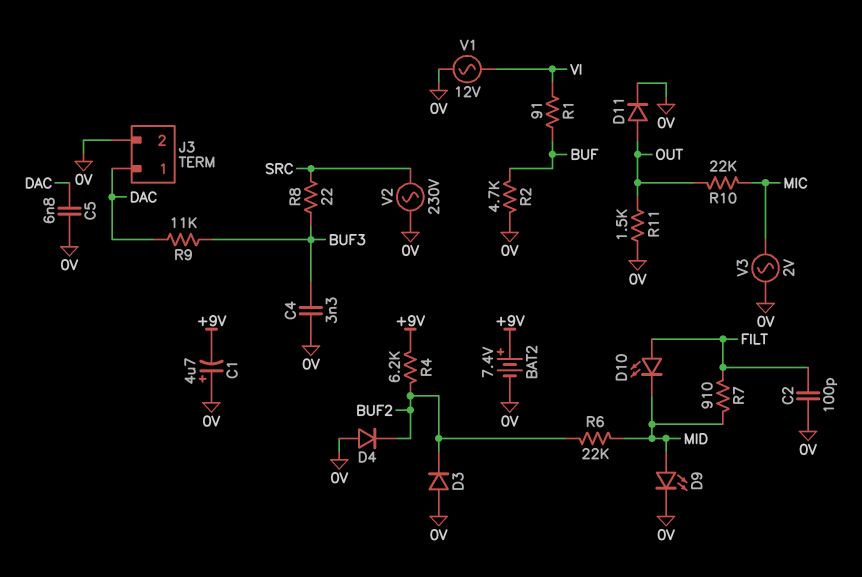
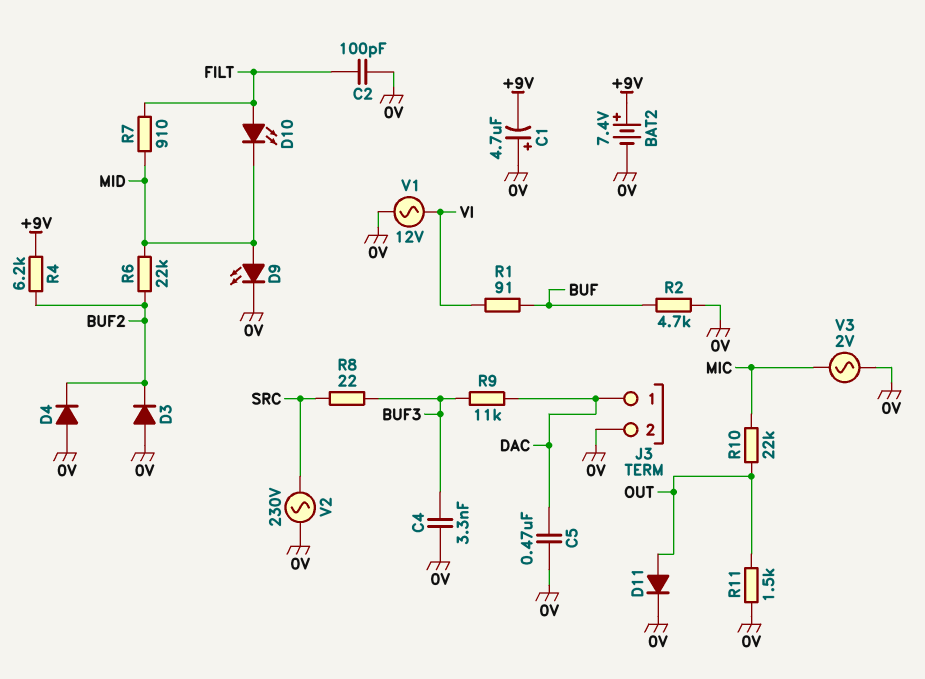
C5: 6.8nF (0V, DAC) -> 470nF (0V, DAC)

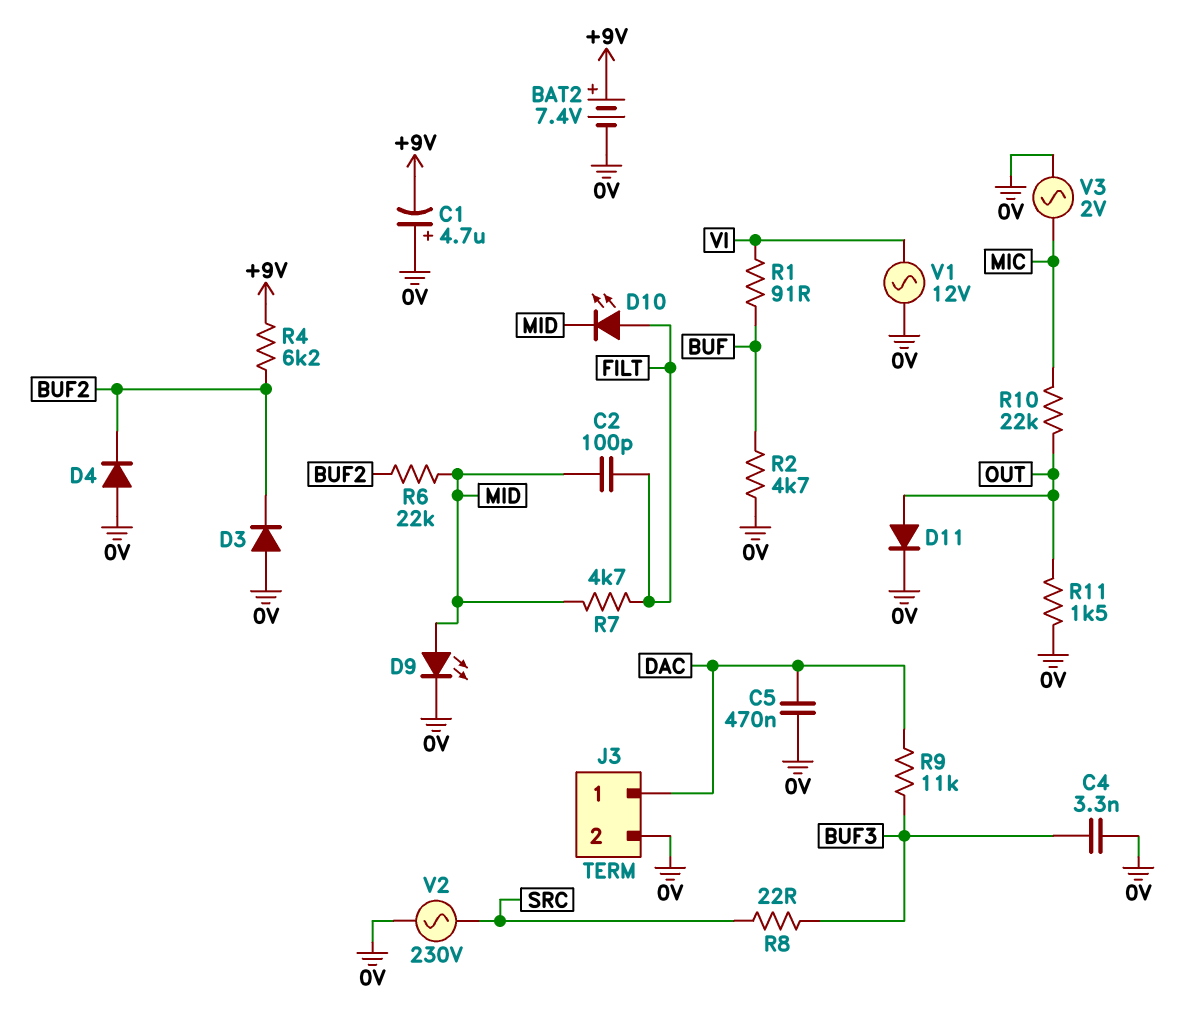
C2: 100pF (0V, FILT) -> 100pF (FILT, MID)
R7: 910 (FILT, MID) -> 4.7k (FILT, MID)

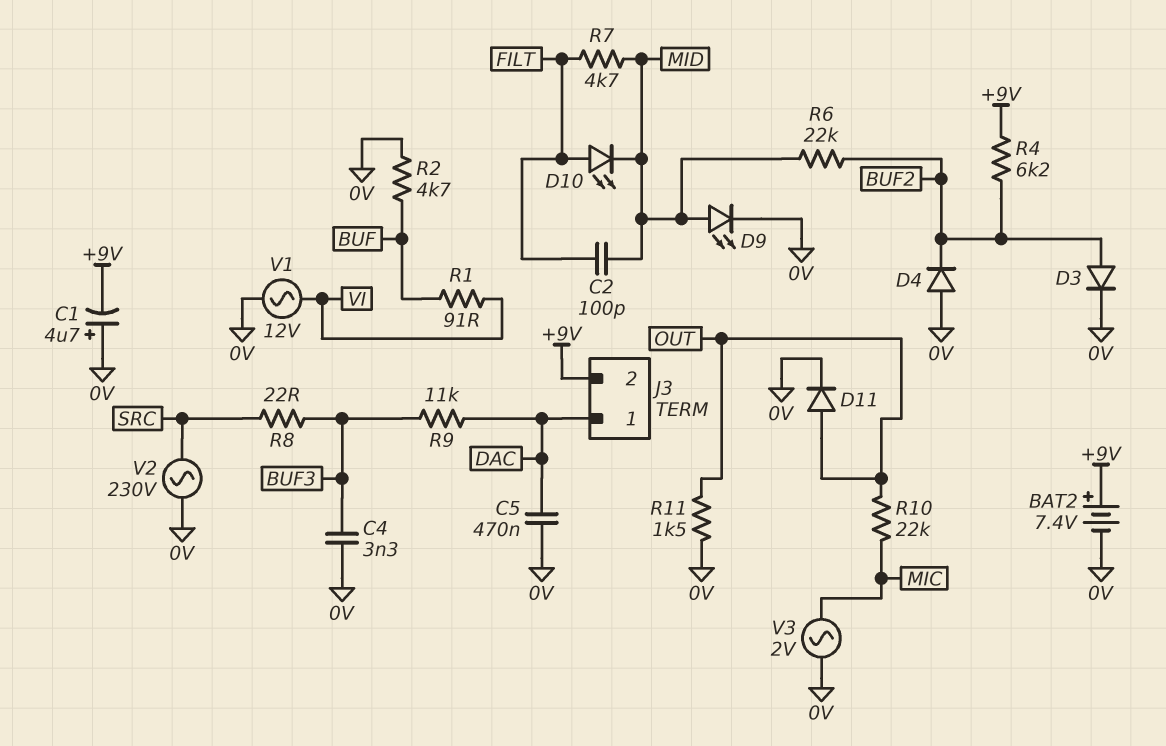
D3: diode (A 0V, K BUF2) -> diode (A BUF2, K 0V)
J3 pin 2: 0V -> +9V

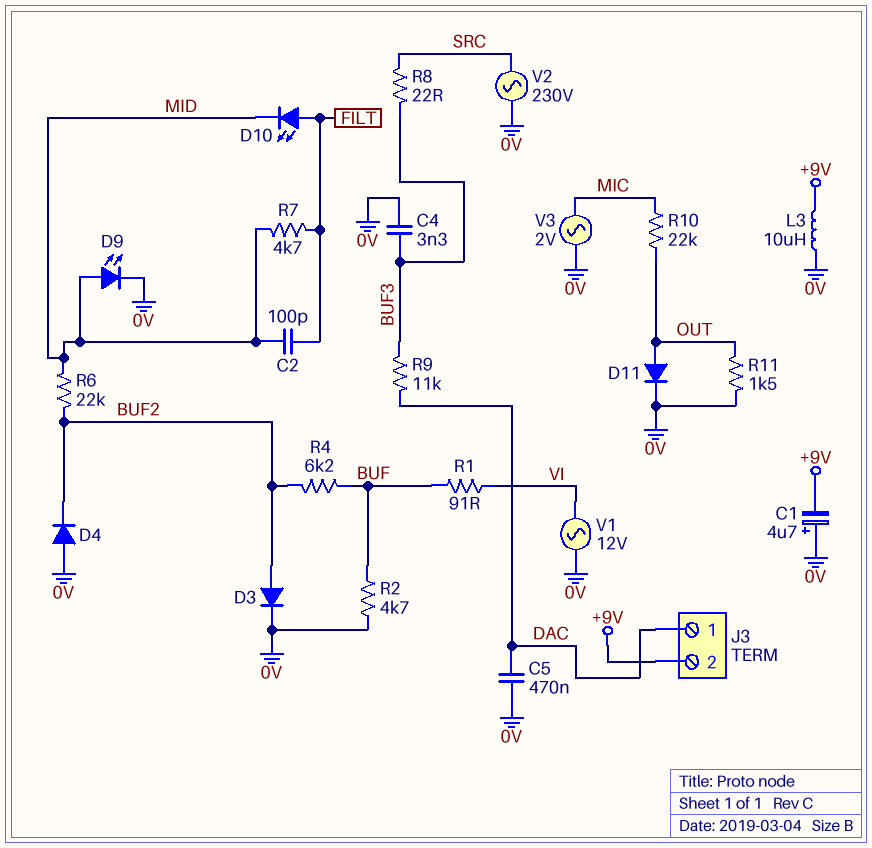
BAT2: 7.4V (plus +9V, minus 0V) -> none
L3: none -> 10uH (+9V, 0V)
R4: 6.2k (+9V, BUF2) -> 6.2k (BUF, BUF2)

